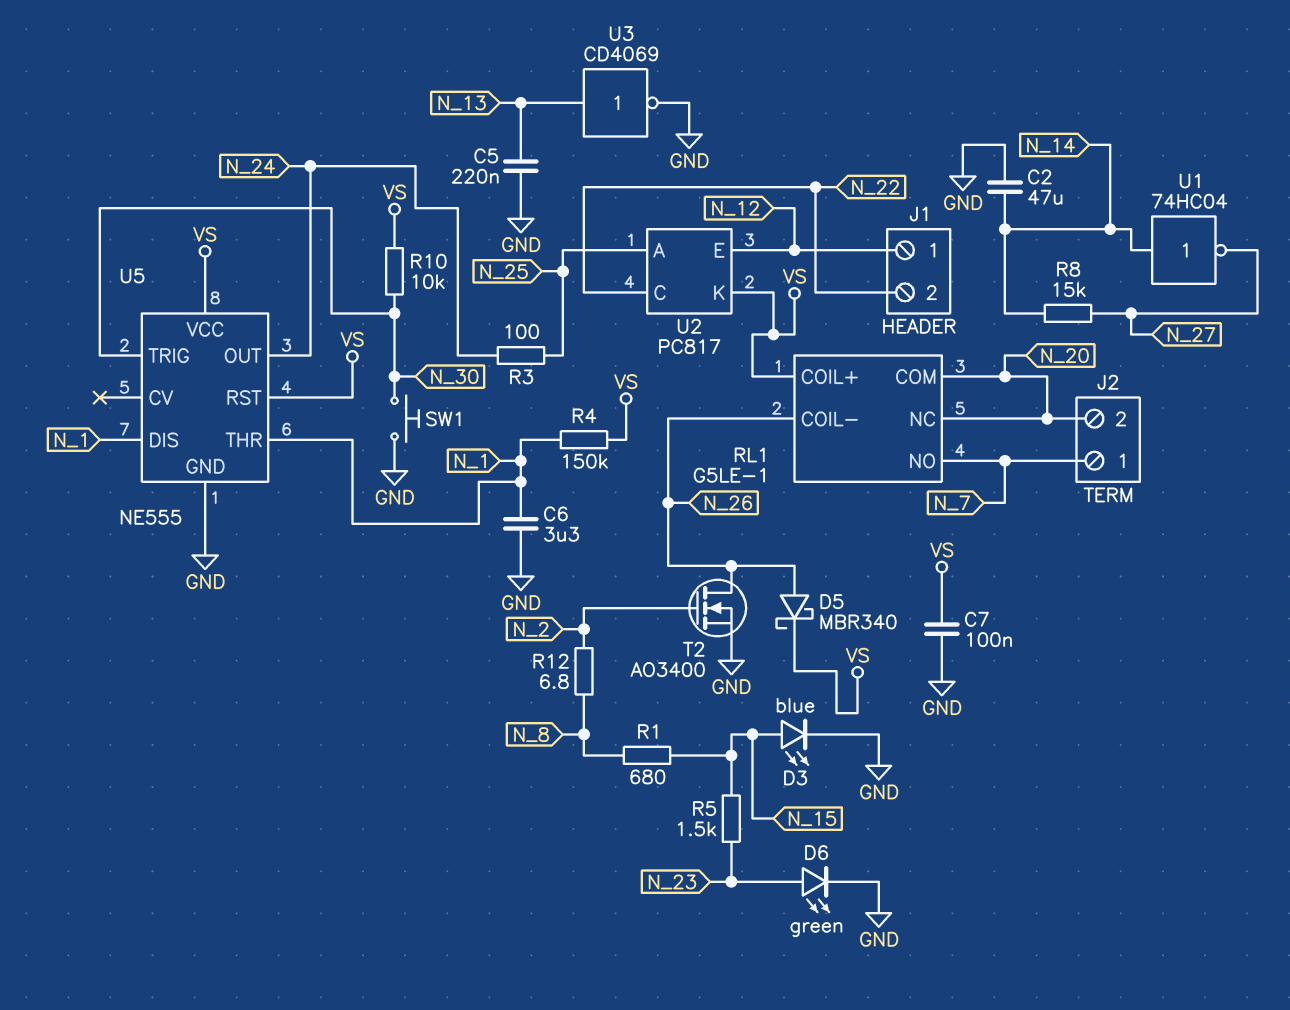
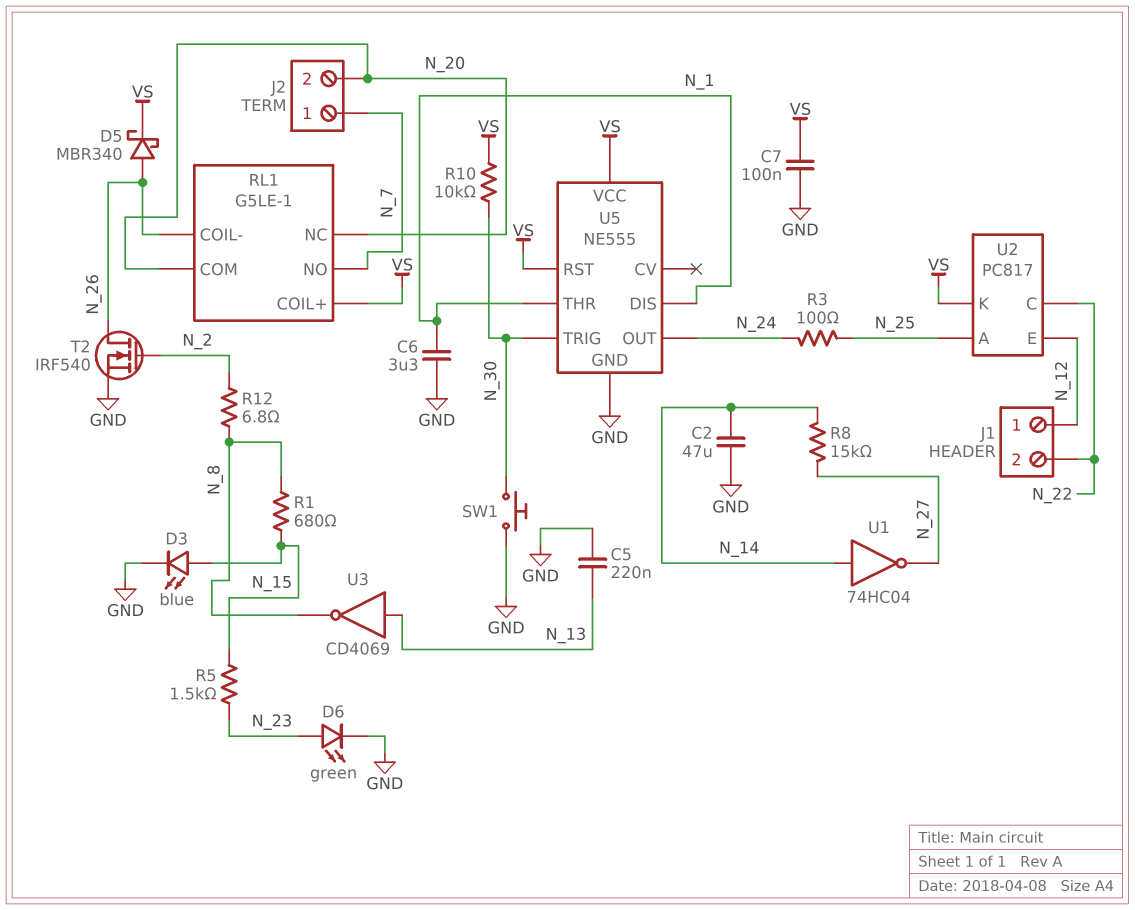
R4: 150k (N_1, VS) -> none
T2: NMOS AO3400 (G N_2, D N_26, S GND) -> NMOS IRF540 (G N_2, D N_26, S GND)
U3: NOT CD4069 (in N_13, out GND) -> NOT CD4069 (in N_13, out N_8)

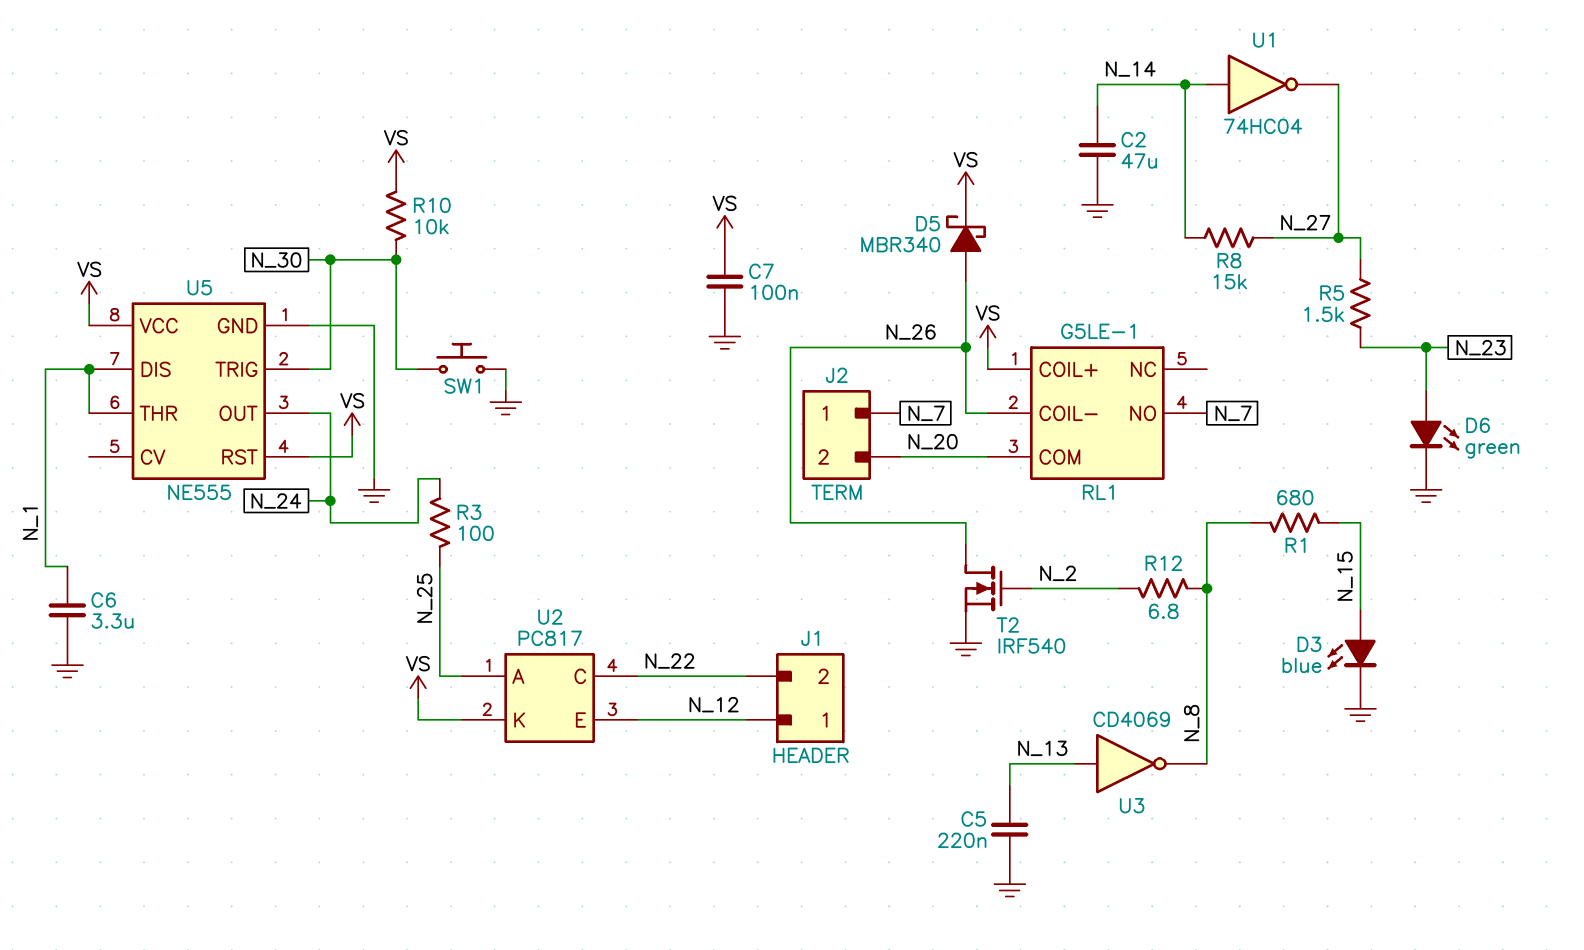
R5: 1.5k (N_15, N_23) -> 1.5k (N_23, N_27)
RL1 pin NC: N_20 -> none

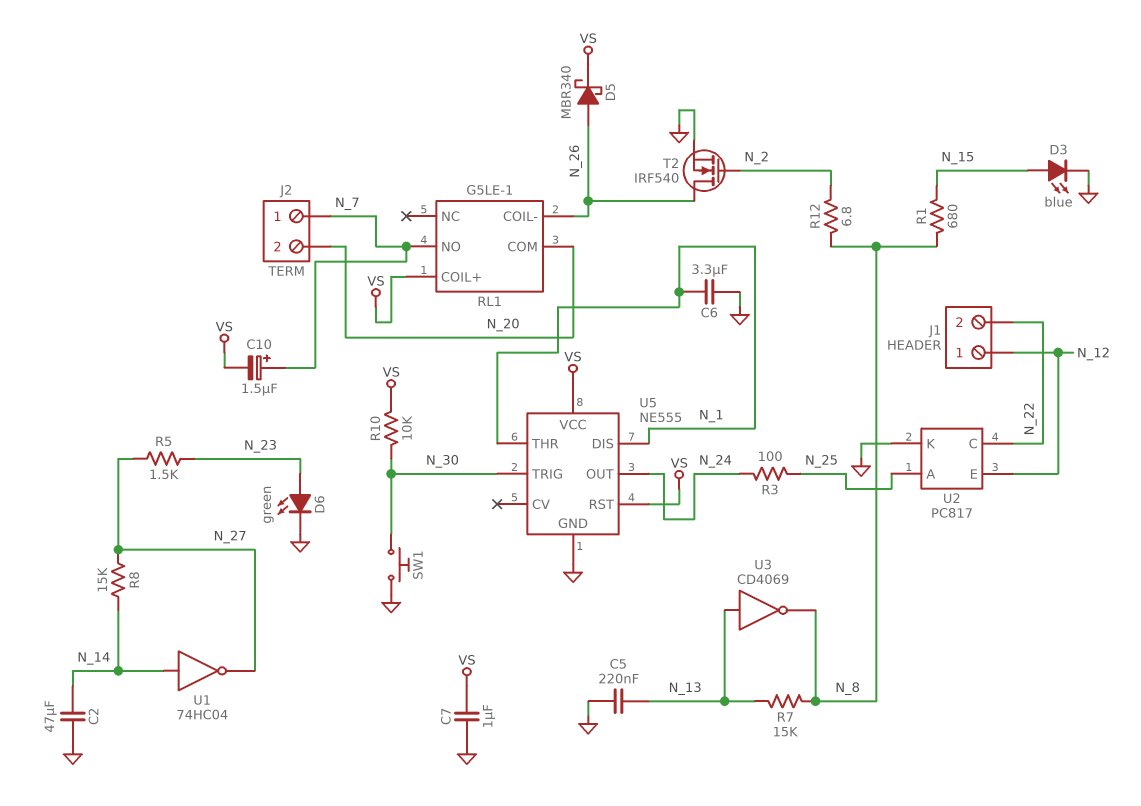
C7: 100nF (GND, VS) -> 1uF (GND, VS)
C10: none -> 1.5uF (plus N_7, minus VS)
R7: none -> 15k (N_8, N_13)
U2 pin K: VS -> GND

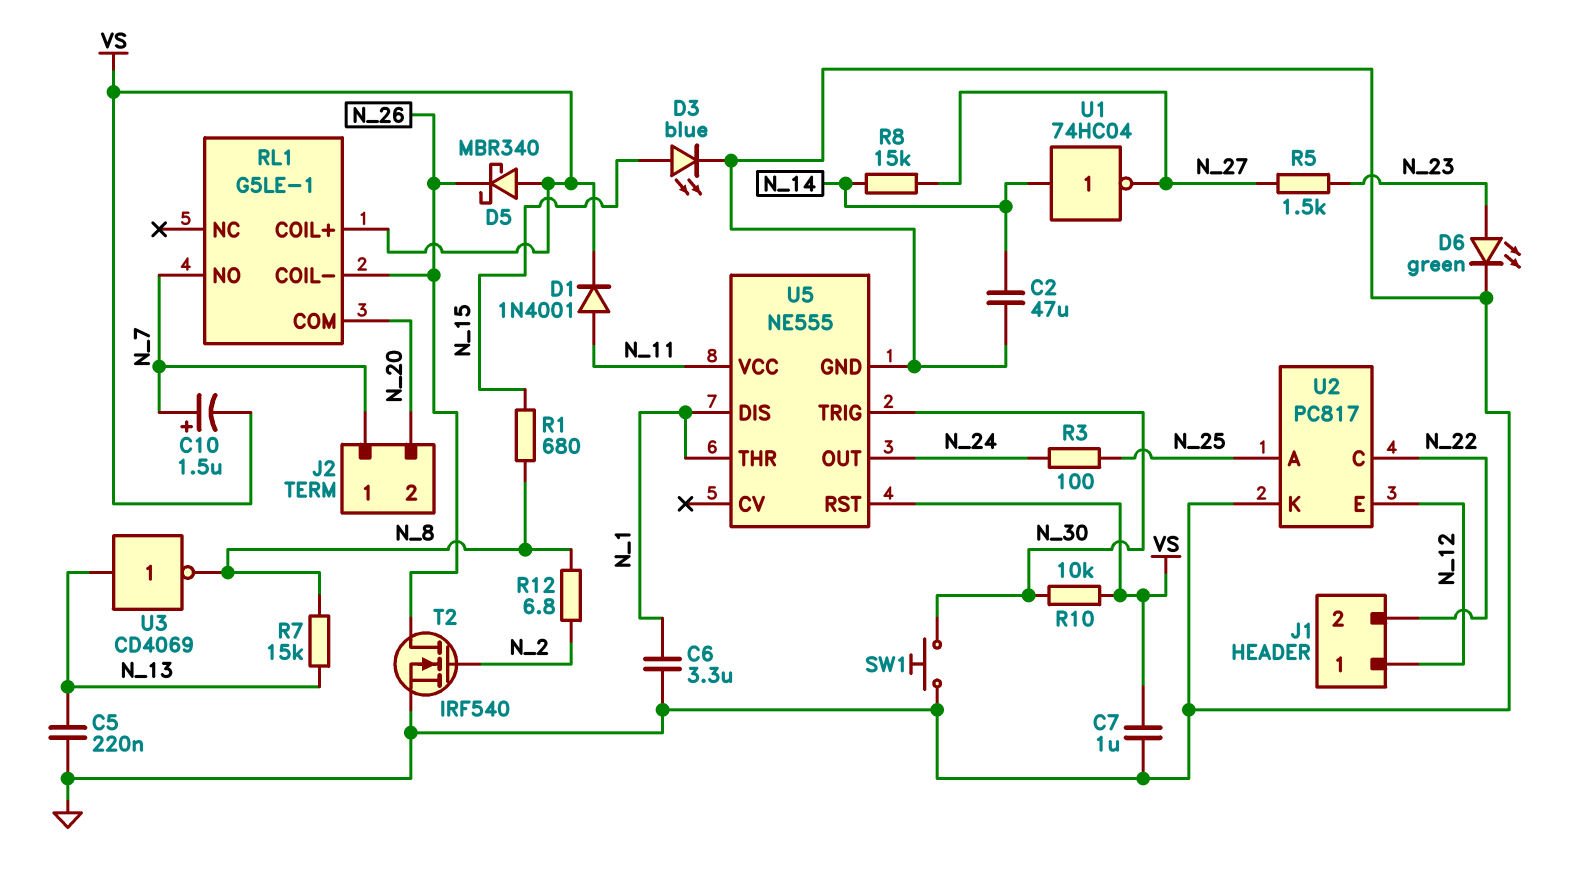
D1: none -> diode 1N4001 (A N_11, K VS)
D5: schottky MBR340 (A N_26, K VS) -> schottky MBR340 (A VS, K N_26)
U5 pin VCC: VS -> N_11

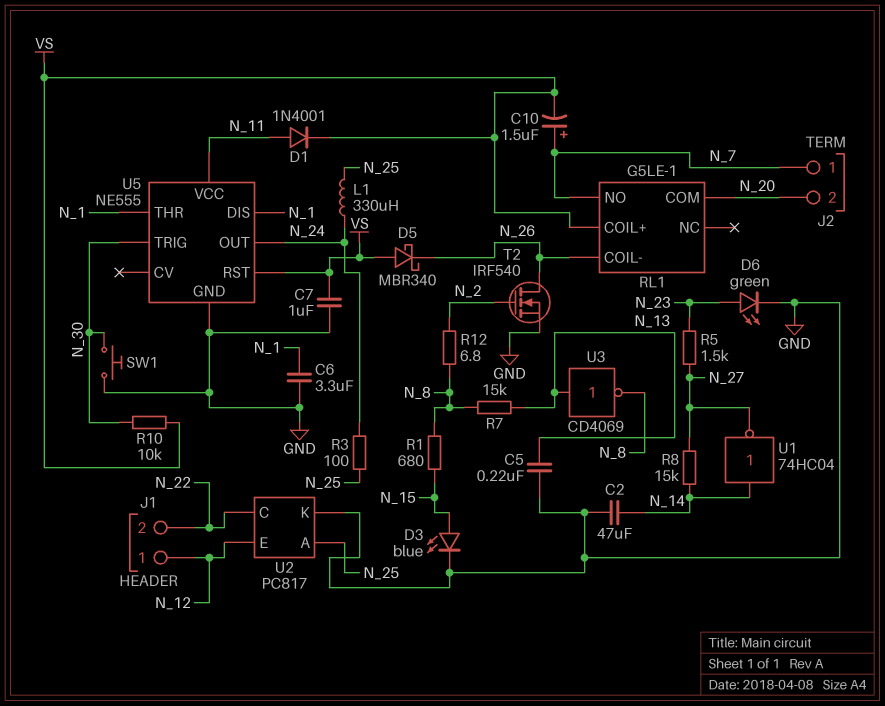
L1: none -> 330uH (N_24, N_25)

